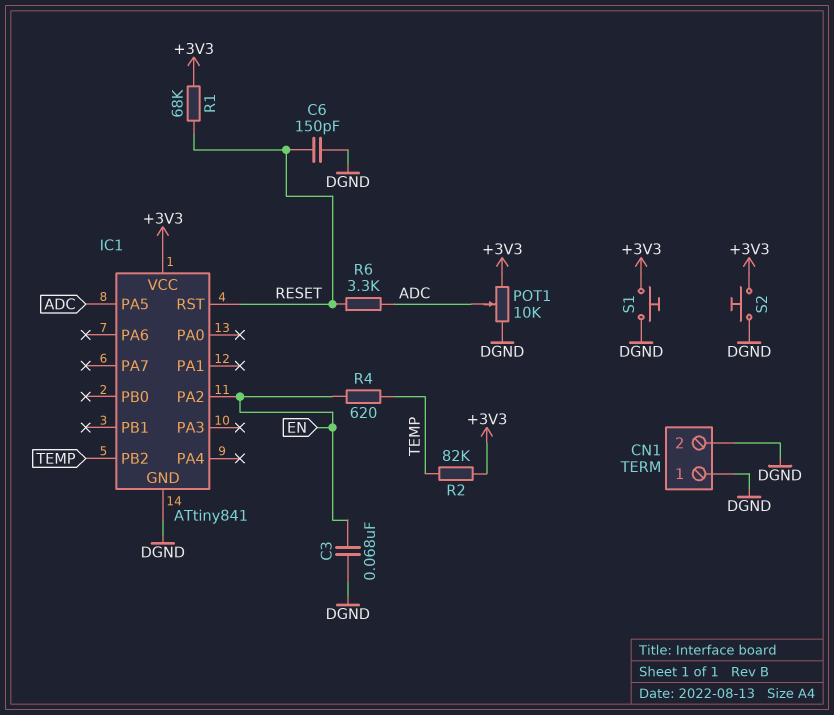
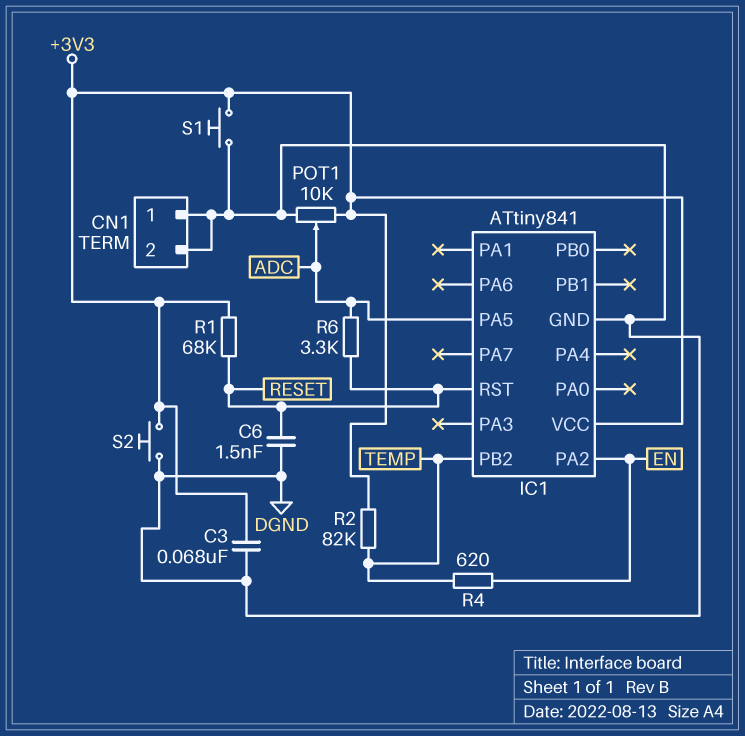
C3: 68nF (DGND, EN) -> 68nF (+3V3, DGND)
C6: 150pF (DGND, RESET) -> 1.5nF (DGND, RESET)

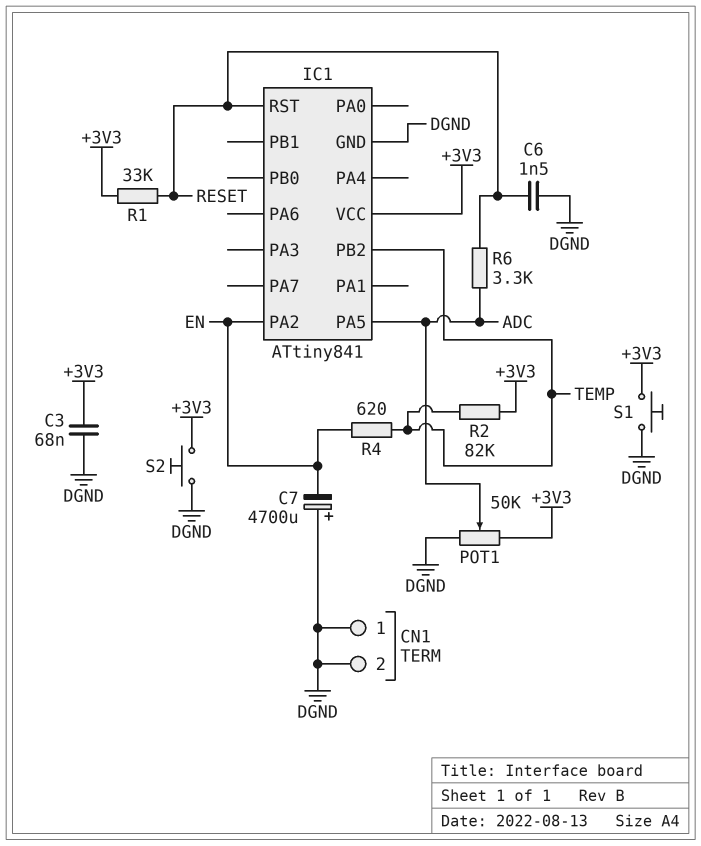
C7: none -> 4700uF (plus DGND, minus EN)
POT1: 10k (+3V3, DGND, wiper ADC) -> 50k (+3V3, DGND, wiper ADC)
R1: 68k (+3V3, RESET) -> 33k (+3V3, RESET)

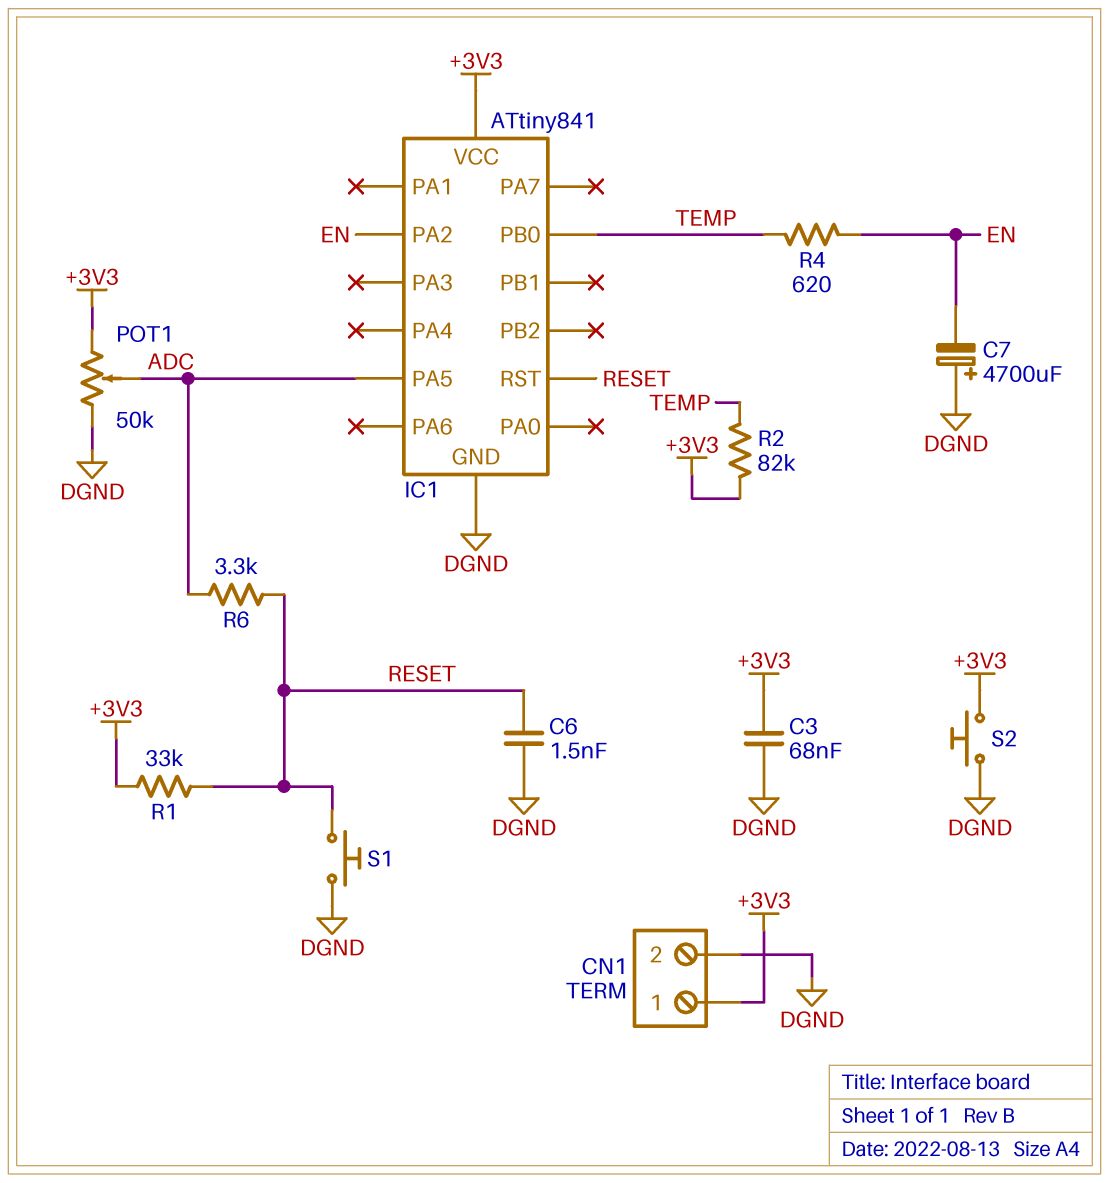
CN1 pin 1: DGND -> +3V3
IC1 pin PB0: none -> TEMP
IC1 pin PB2: TEMP -> none
S1: button (+3V3, DGND) -> button (DGND, RESET)

